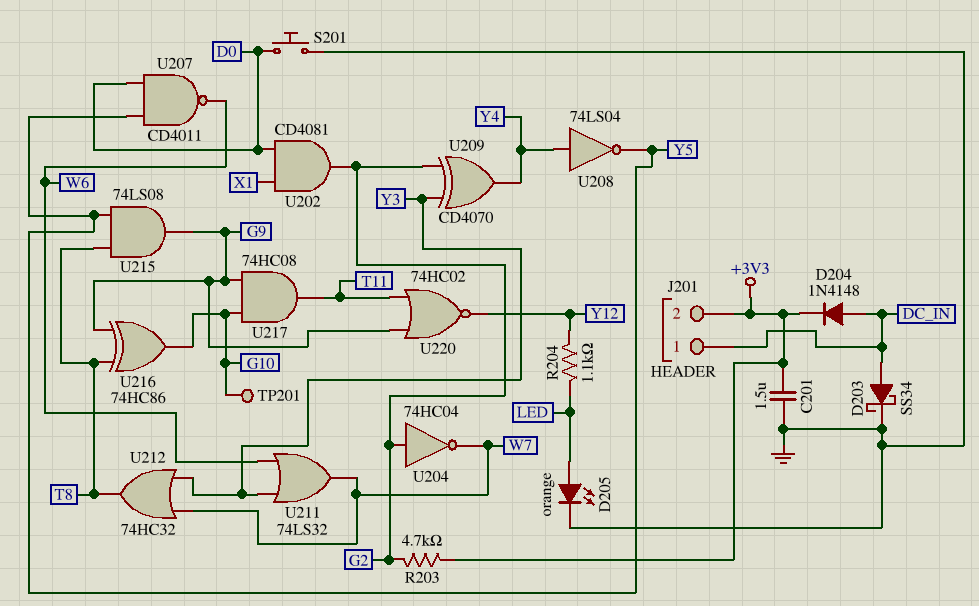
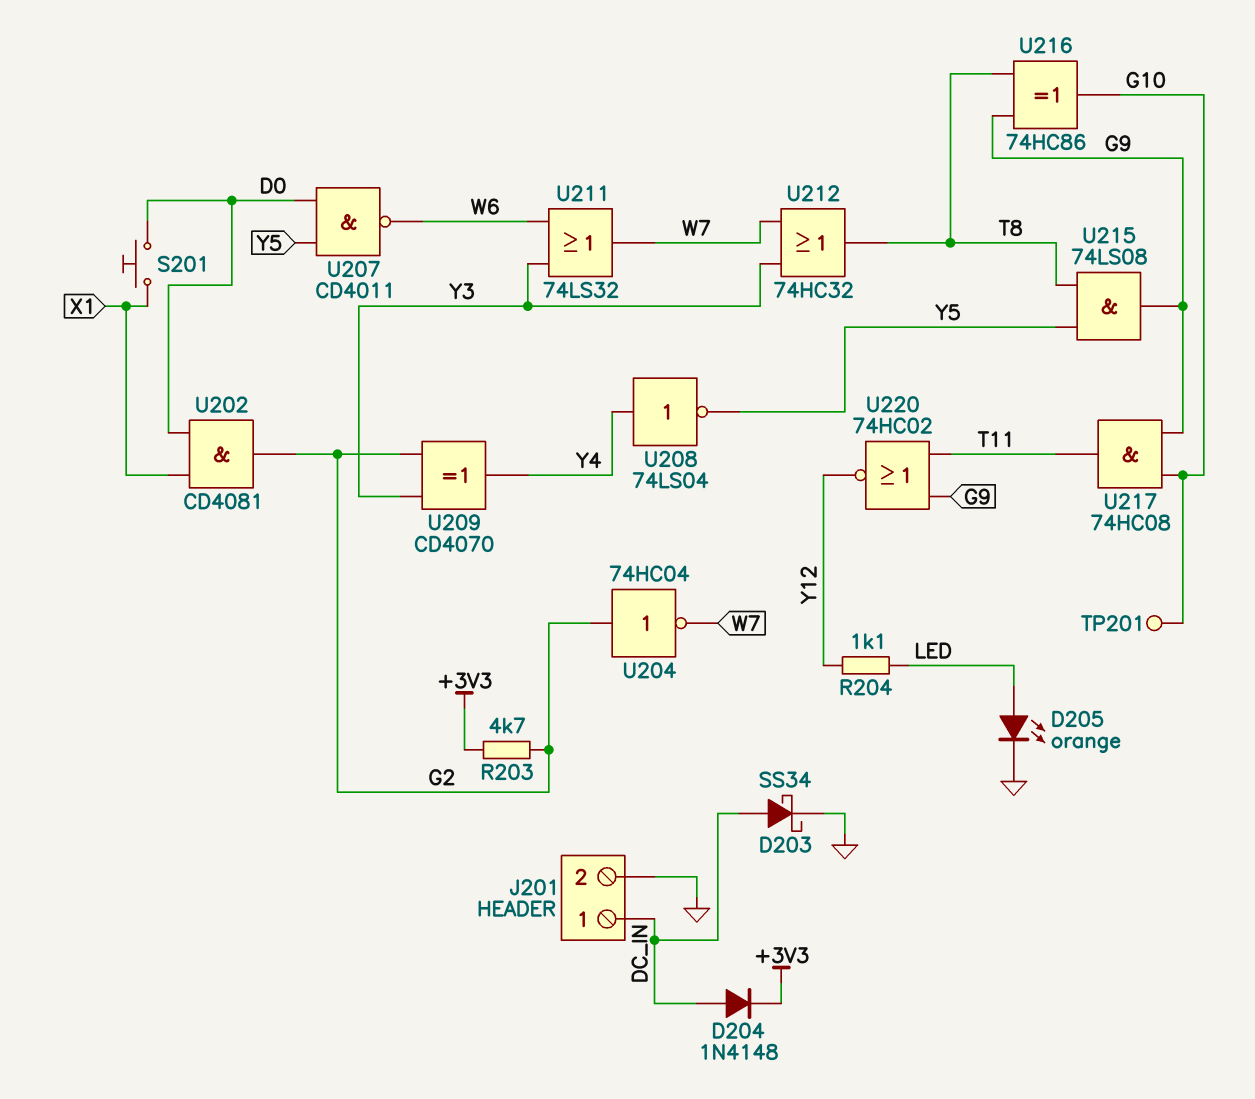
C201: 1.5uF (+3V3, GND) -> none
J201 pin 2: +3V3 -> GND
S201: button (D0, GND) -> button (D0, X1)

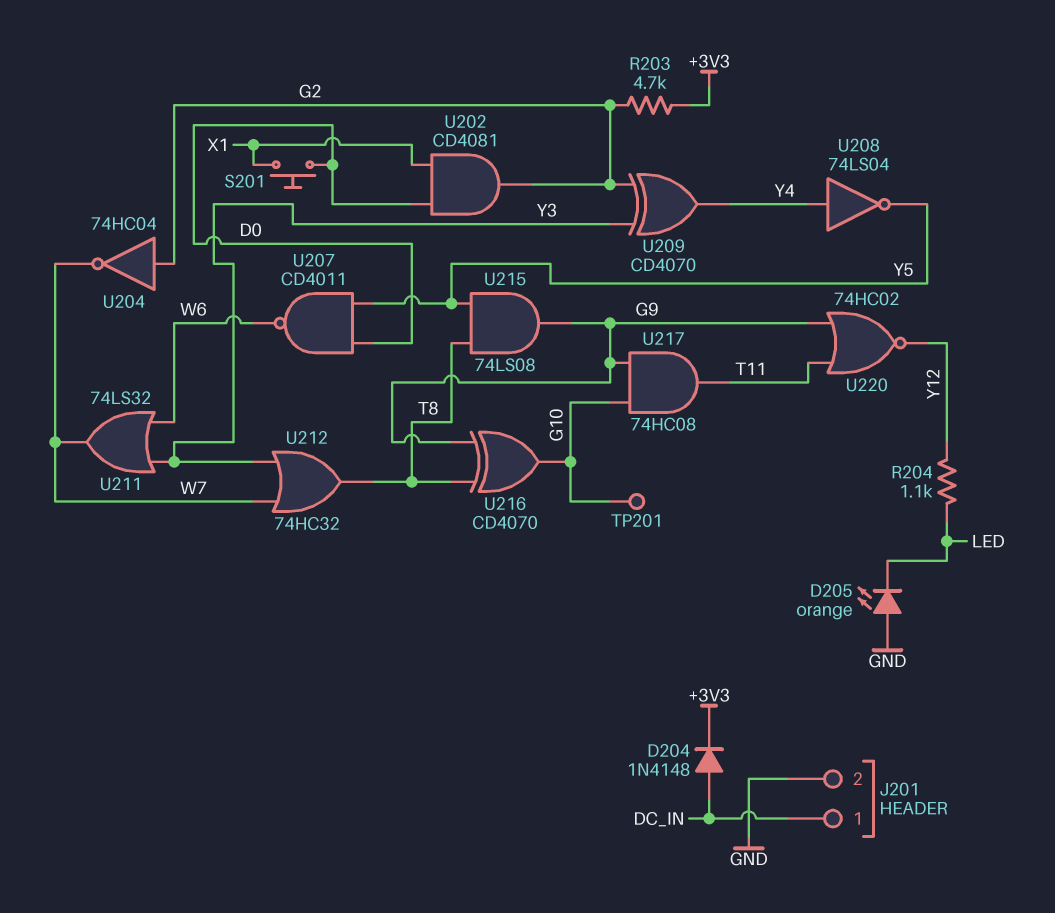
D203: schottky SS34 (A DC_IN, K GND) -> none
D205: LED orange (A LED, K GND) -> LED orange (A GND, K LED)
U216: XOR 74HC86 (in G9, in T8, out G10) -> XOR CD4070 (in G9, in T8, out G10)

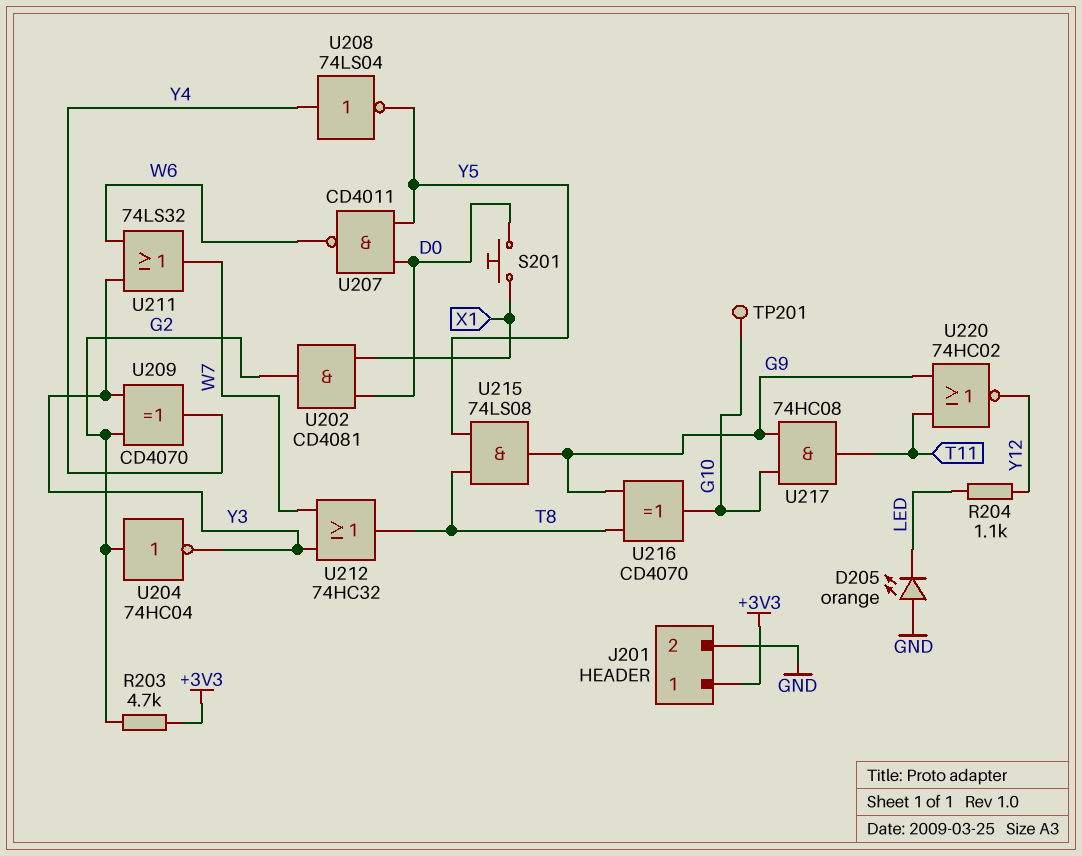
D204: diode 1N4148 (A DC_IN, K +3V3) -> none
J201 pin 1: DC_IN -> +3V3
U204: NOT 74HC04 (in G2, out W7) -> NOT 74HC04 (in G2, out Y3)

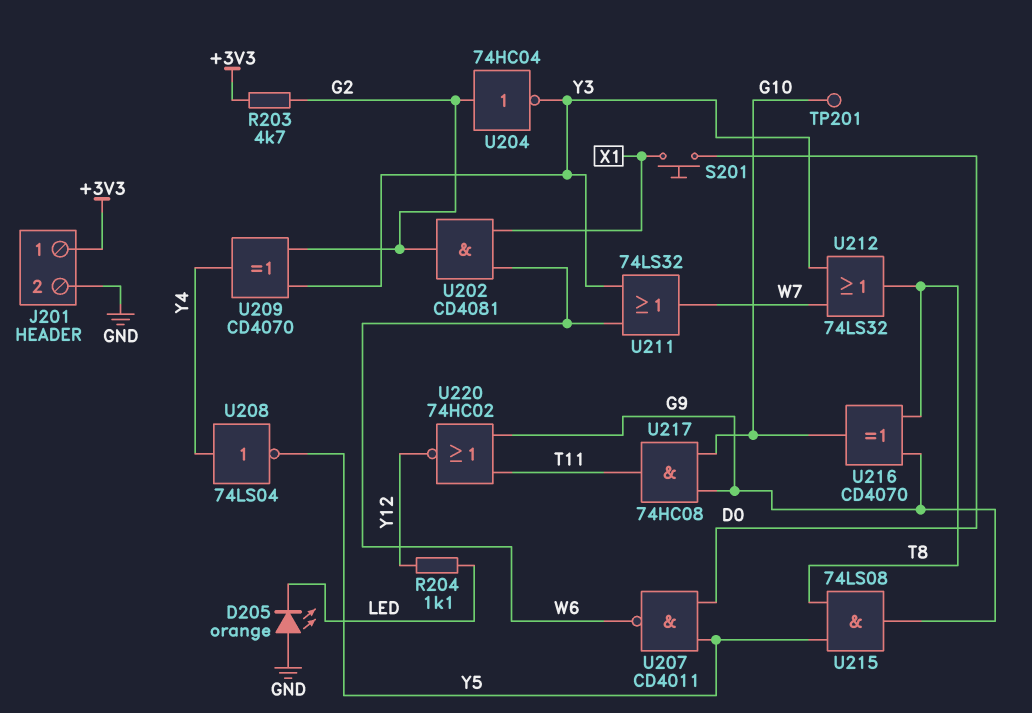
U202: AND CD4081 (in D0, in X1, out G2) -> AND CD4081 (in W6, in X1, out G2)
U212: OR 74HC32 (in W7, in Y3, out T8) -> OR 74LS32 (in W7, in Y3, out T8)

